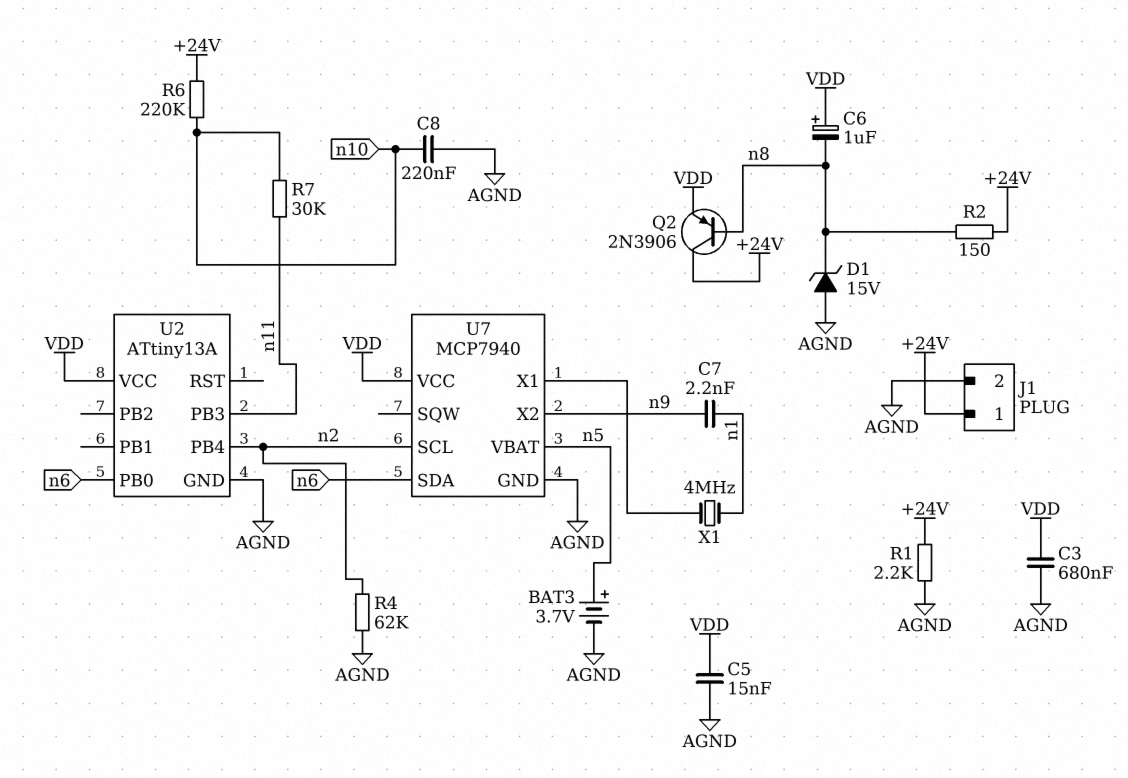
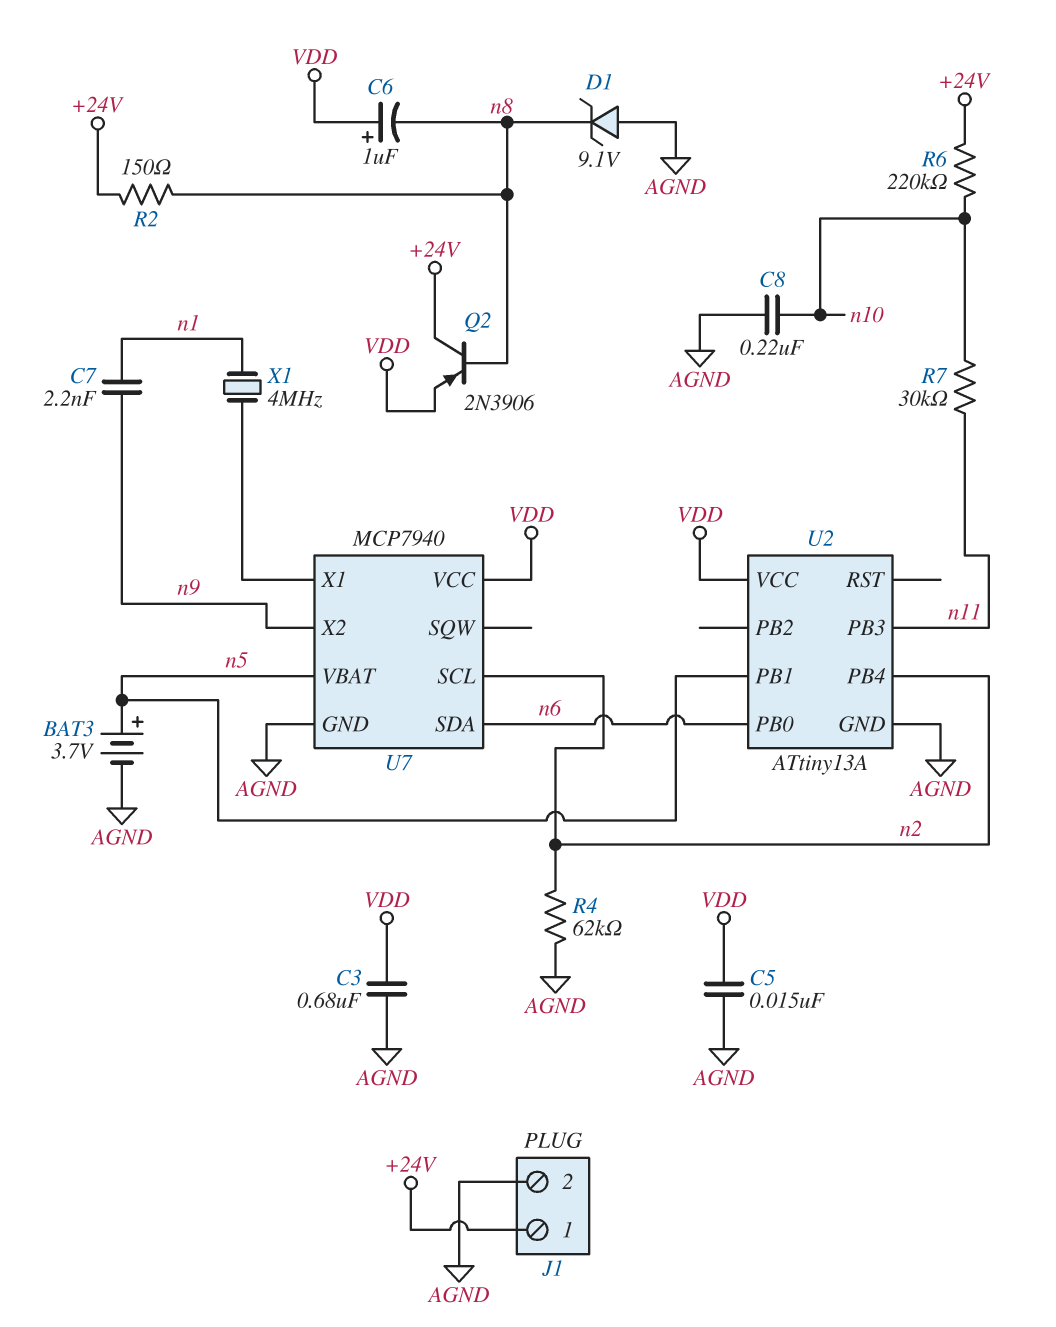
D1: zener 15V (A AGND, K n8) -> zener 9.1V (A AGND, K n8)
R1: 2.2k (+24V, AGND) -> none
U2 pin PB1: none -> n5

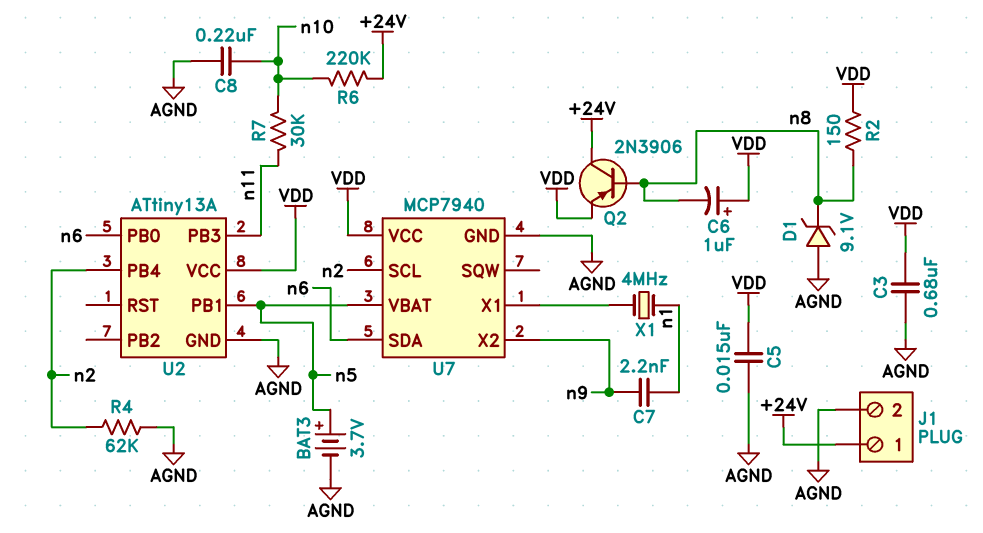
R2: 150 (+24V, n8) -> 150 (VDD, n8)

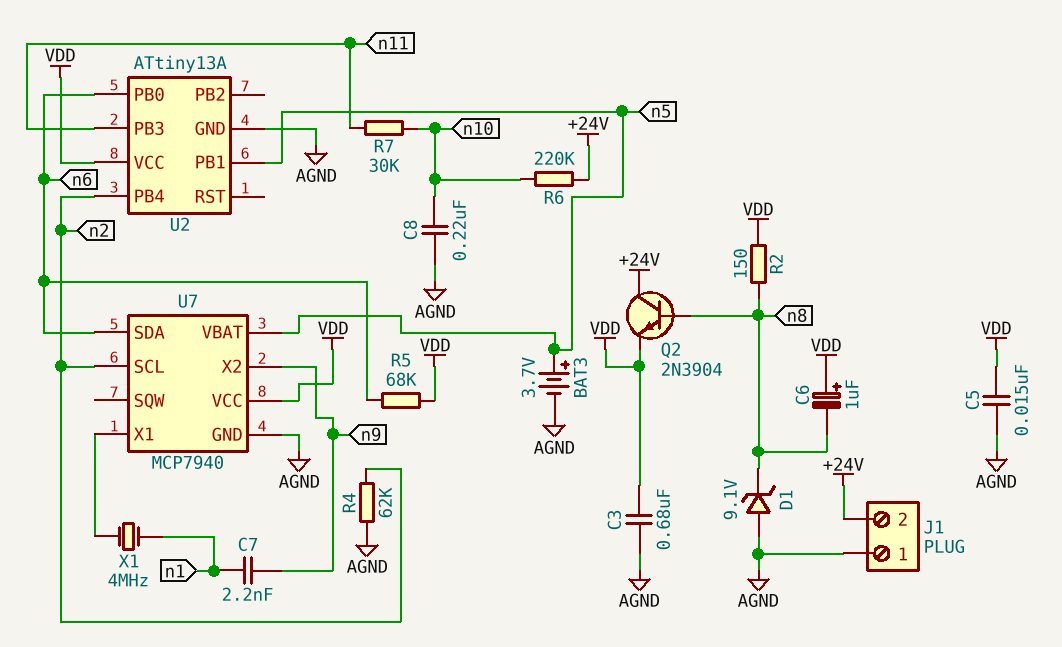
J1 pin 1: +24V -> AGND
J1 pin 2: AGND -> +24V
Q2: PNP 2N3906 (B n8, C +24V, E VDD) -> NPN 2N3904 (B n8, C +24V, E VDD)
R5: none -> 68k (VDD, n6)

